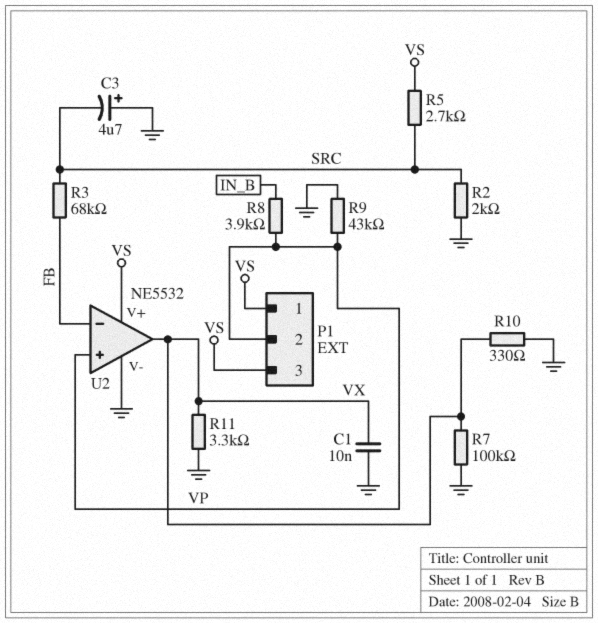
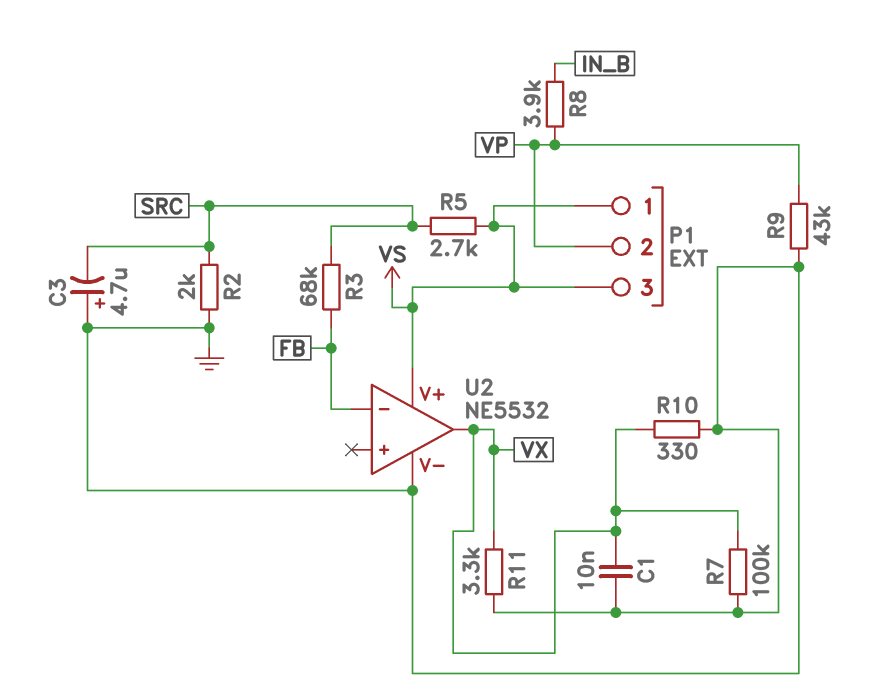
U2 pin in+: VP -> none

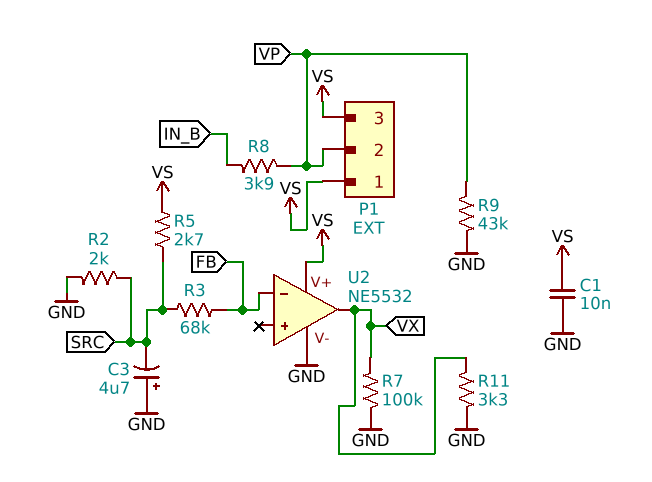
C1: 10nF (GND, VX) -> 10nF (GND, VS)
R10: 330 (GND, VX) -> none

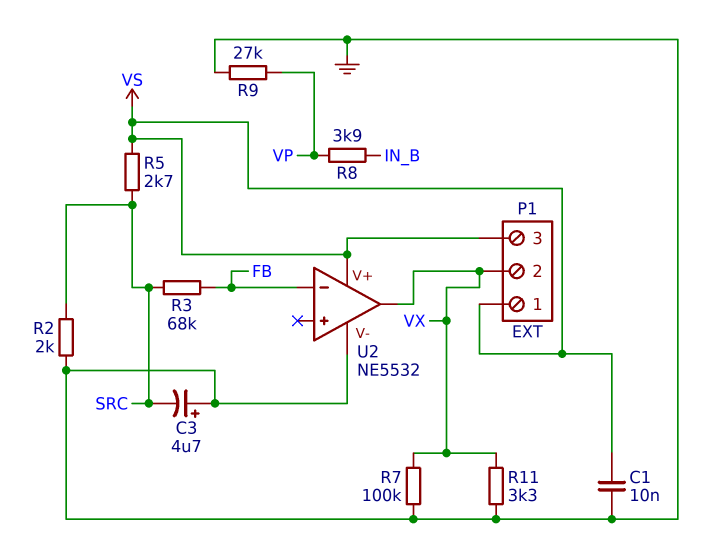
P1 pin 2: VP -> VX
R9: 43k (GND, VP) -> 27k (GND, VP)

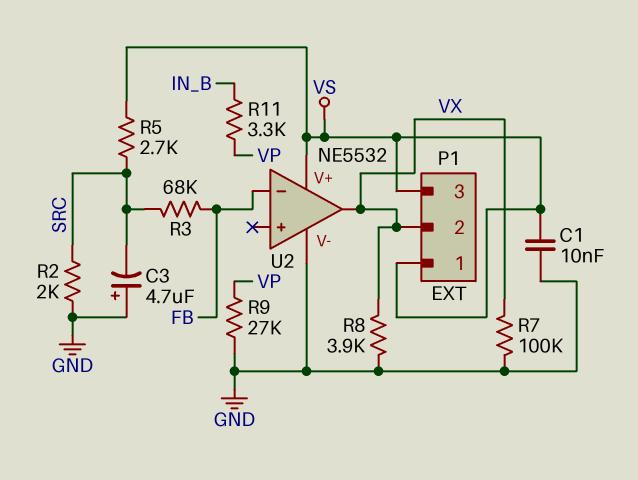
R8: 3.9k (IN_B, VP) -> 3.9k (GND, VX)
R11: 3.3k (GND, VX) -> 3.3k (IN_B, VP)

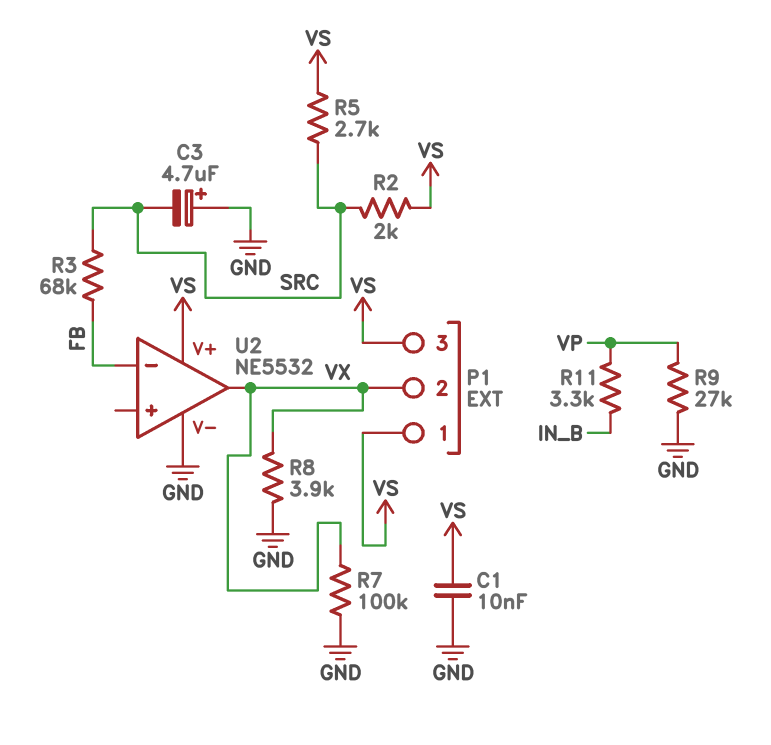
R2: 2k (GND, SRC) -> 2k (SRC, VS)

